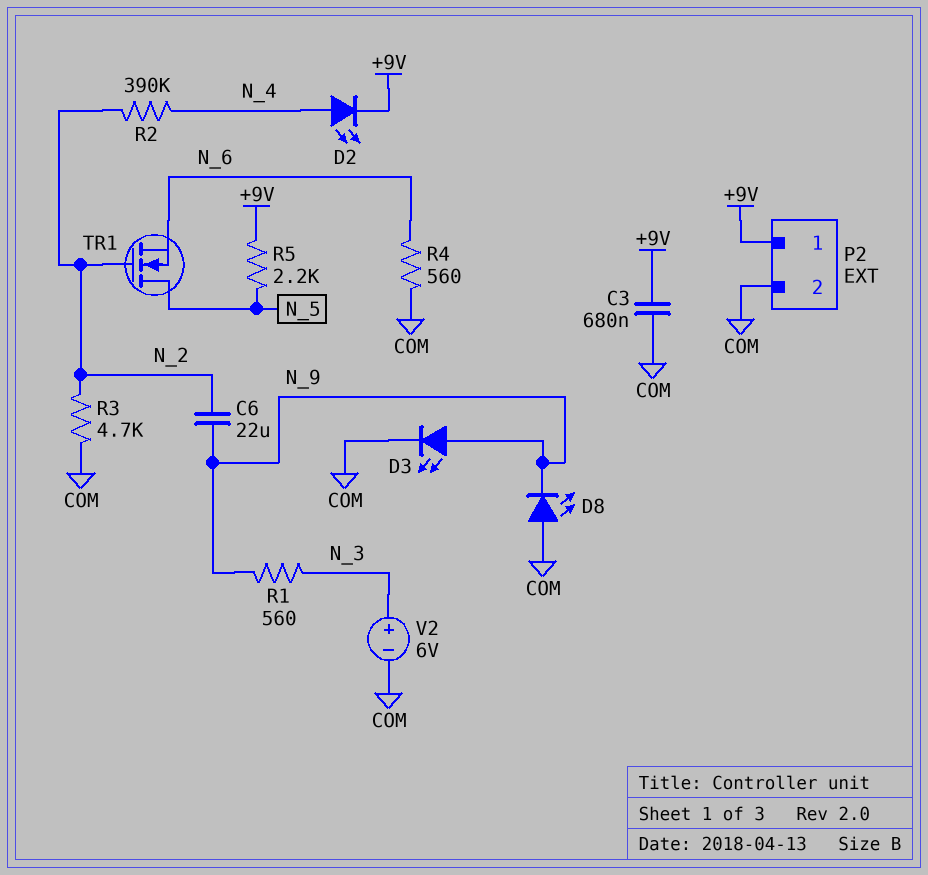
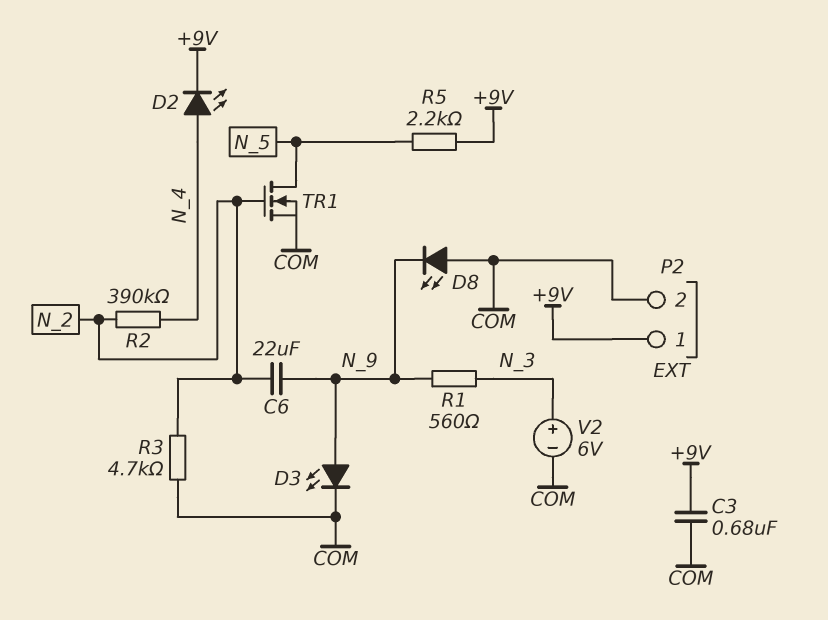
R4: 560 (COM, N_6) -> none
TR1: NMOS (G N_2, D N_5, S N_6) -> NMOS (G N_2, D N_5, S COM)

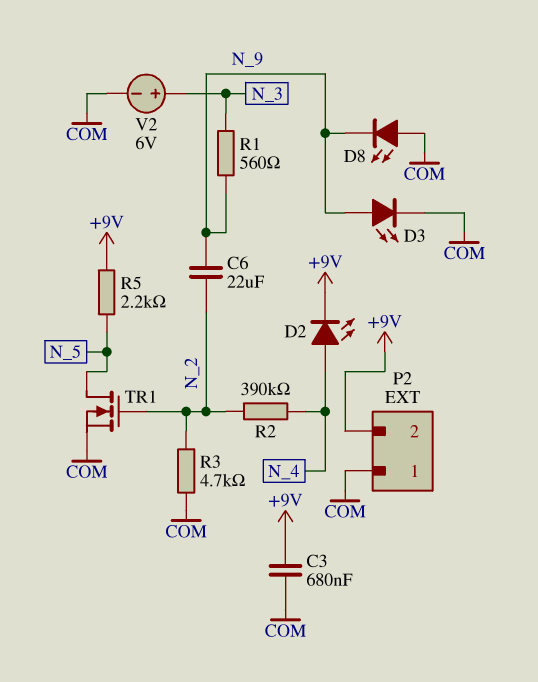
P2 pin 1: +9V -> COM
P2 pin 2: COM -> +9V

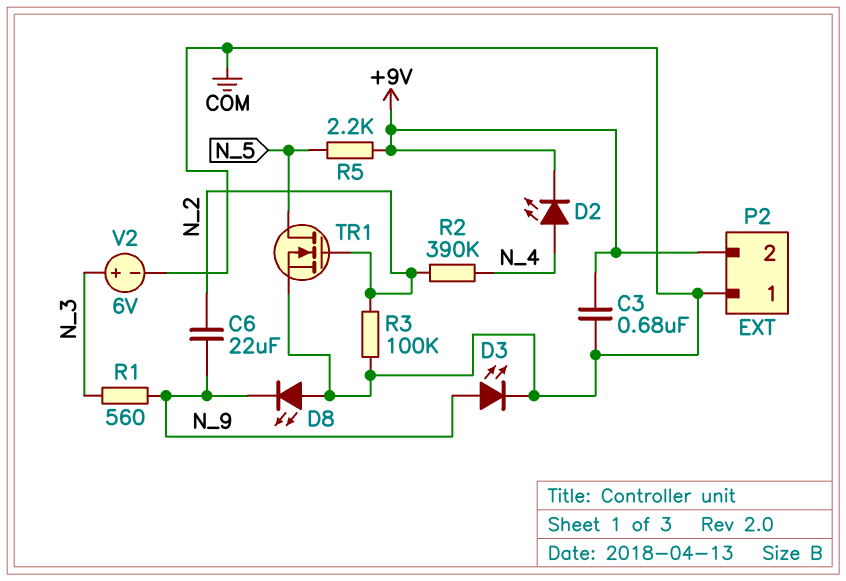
R3: 4.7k (COM, N_2) -> 100k (COM, N_2)

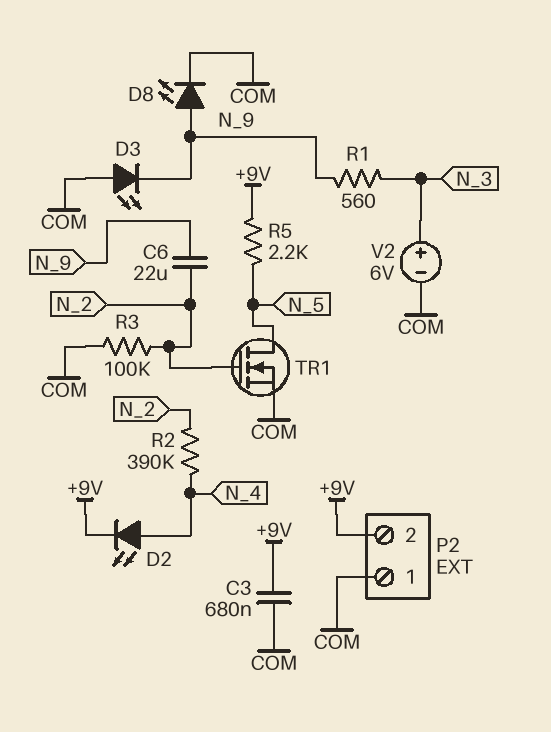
D3: LED (A N_9, K COM) -> LED (A COM, K N_9)
D8: LED (A COM, K N_9) -> LED (A N_9, K COM)

